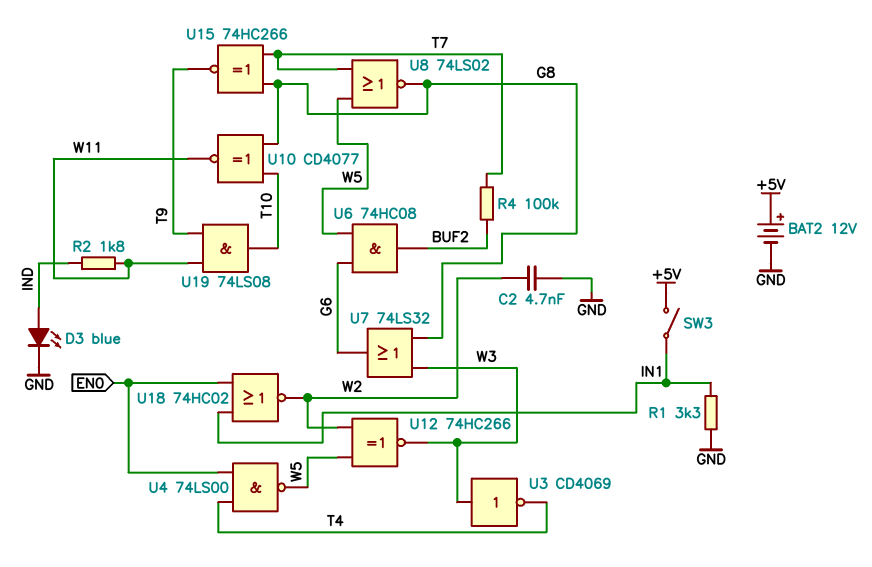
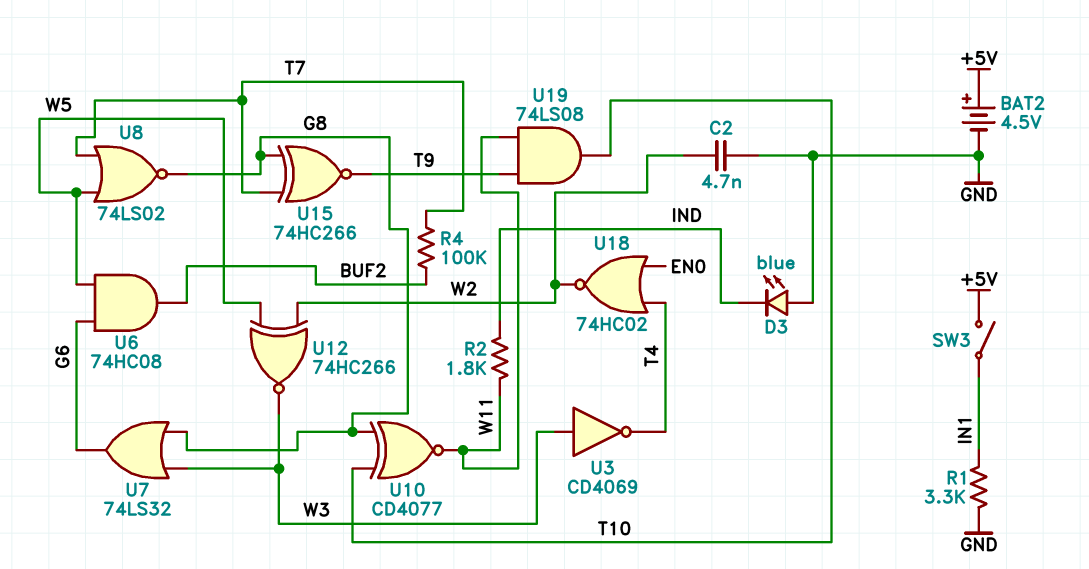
BAT2: 12V (plus +5V, minus GND) -> 4.5V (plus +5V, minus GND)
D3: LED blue (A IND, K GND) -> LED blue (A GND, K IND)
U4: NAND 74LS00 (in EN0, in T4, out W5) -> none
U18: NOR 74HC02 (in EN0, in IN1, out W2) -> NOR 74HC02 (in EN0, in T4, out W2)

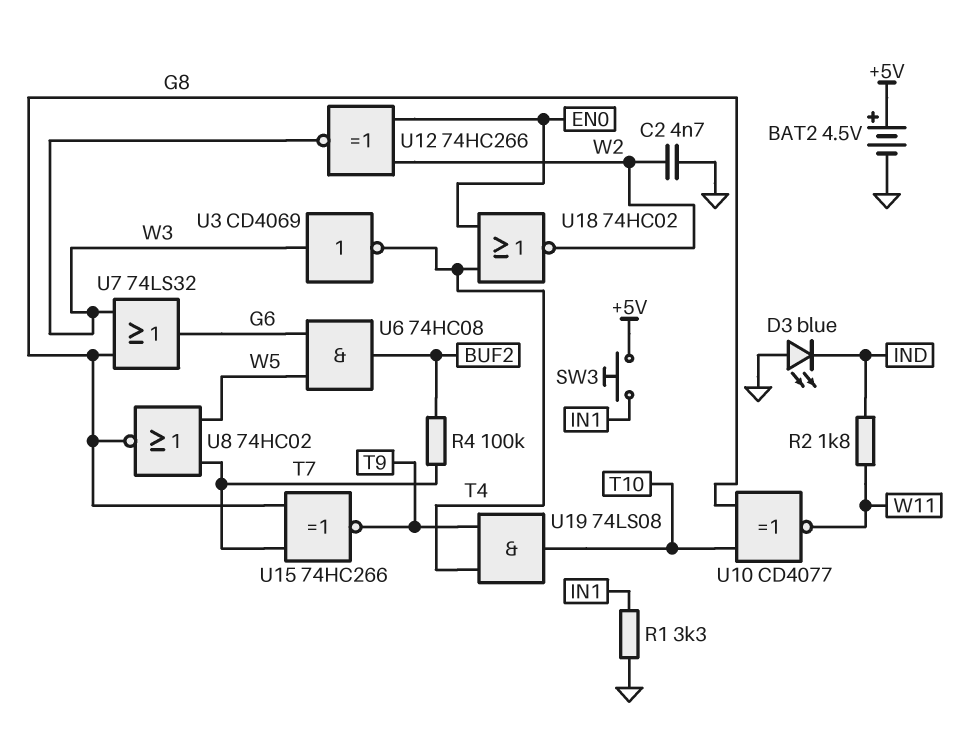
SW3: switch (+5V, IN1) -> button (+5V, IN1)
U8: NOR 74LS02 (in T7, in W5, out G8) -> NOR 74HC02 (in T7, in W5, out G8)
U12: XNOR 74HC266 (in W2, in W5, out W3) -> XNOR 74HC266 (in EN0, in W2, out W3)
U19: AND 74LS08 (in T9, in W11, out T10) -> AND 74LS08 (in T4, in T9, out T10)

